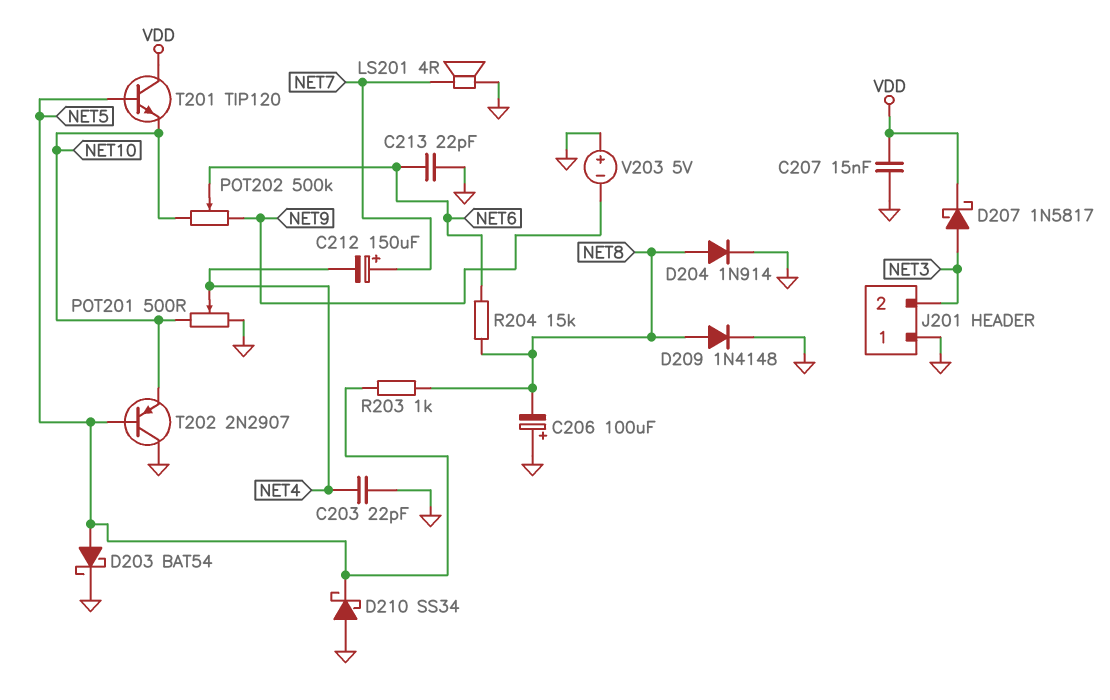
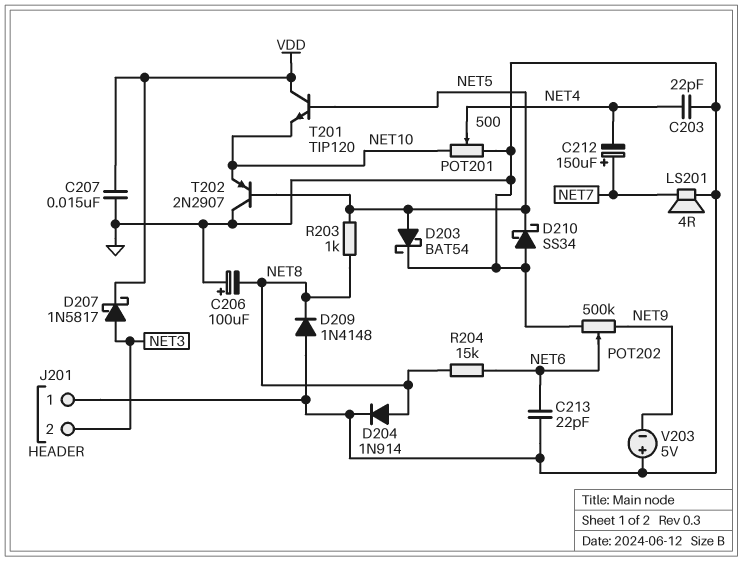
D209: diode 1N4148 (A NET8, K GND) -> diode 1N4148 (A GND, K NET8)
POT202: 500k (NET9, NET10, wiper NET6) -> 500k (GND, NET9, wiper NET6)

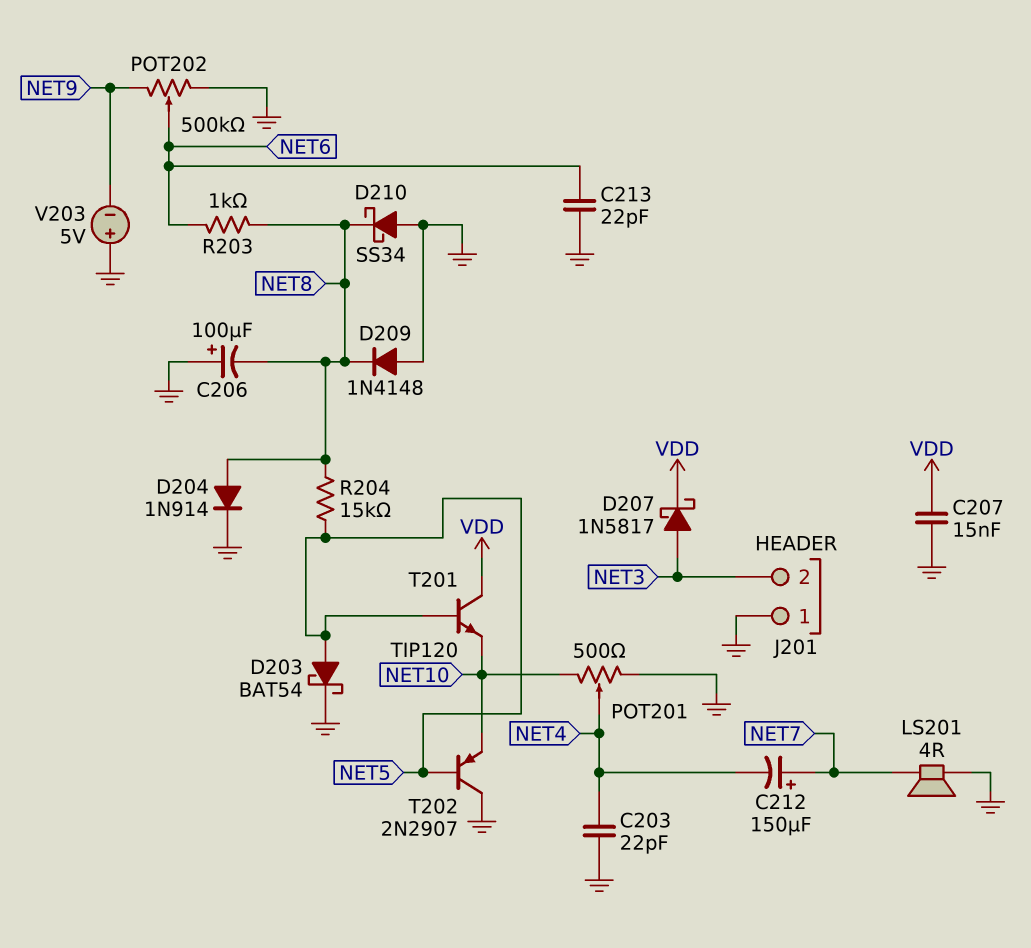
D210: schottky SS34 (A GND, K NET5) -> schottky SS34 (A GND, K NET8)
R203: 1k (NET5, NET8) -> 1k (NET6, NET8)
R204: 15k (NET6, NET8) -> 15k (NET5, NET8)

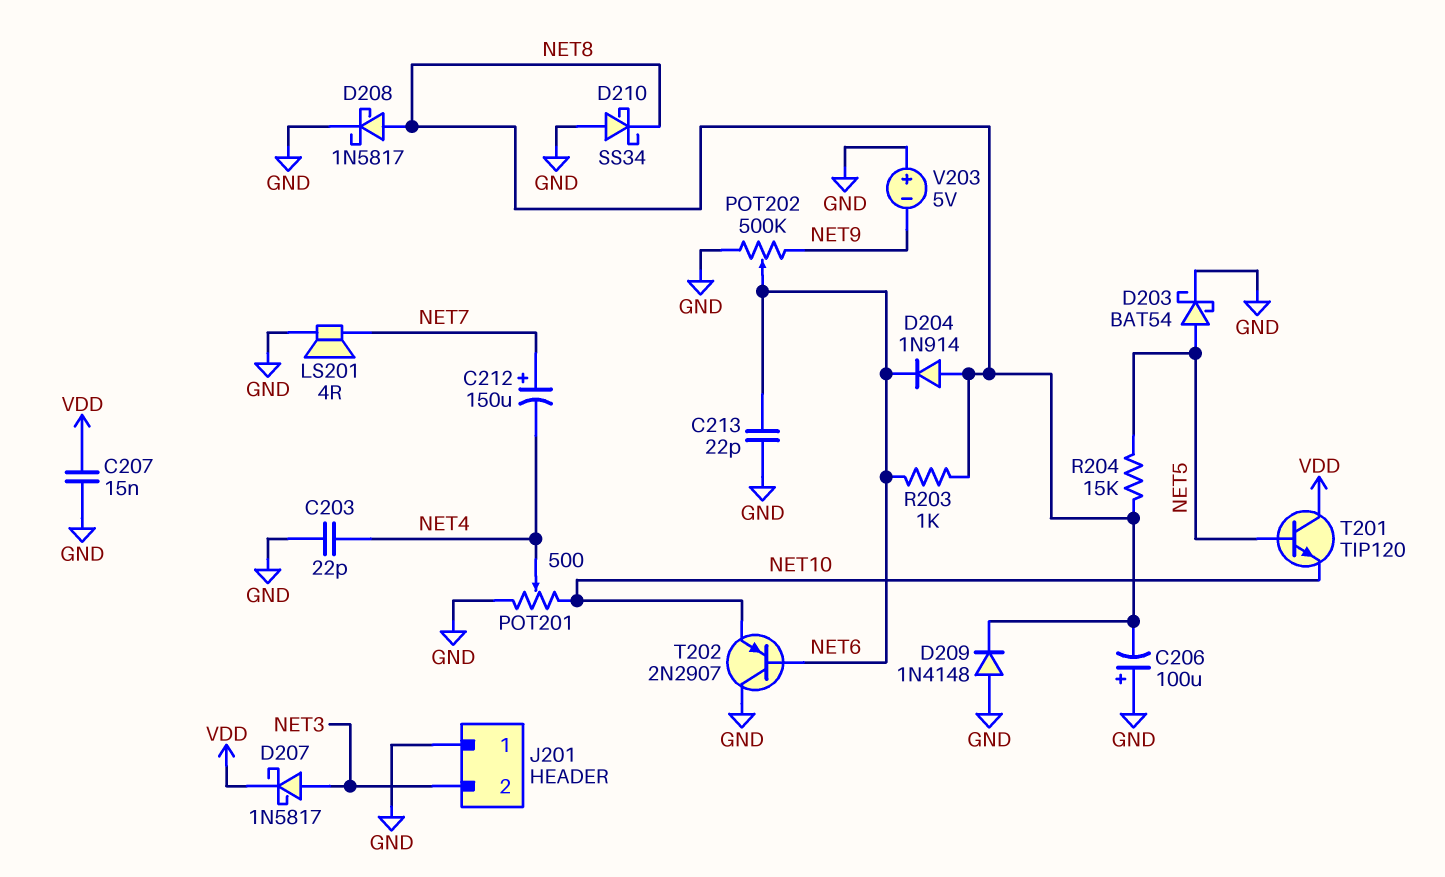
D204: diode 1N914 (A NET8, K GND) -> diode 1N914 (A NET8, K NET6)
D208: none -> schottky 1N5817 (A NET8, K GND)
T202: PNP 2N2907 (B NET5, C GND, E NET10) -> PNP 2N2907 (B NET6, C GND, E NET10)

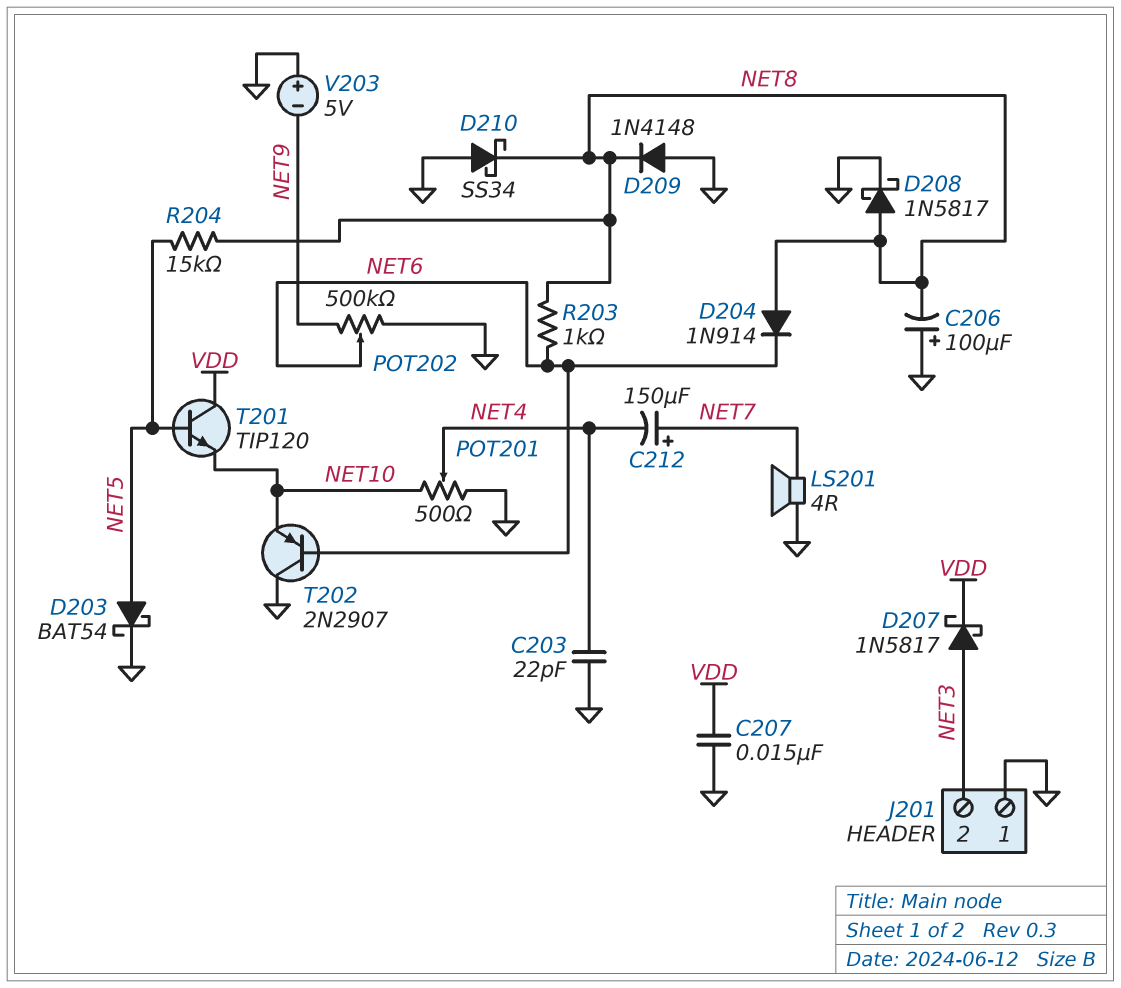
C213: 22pF (GND, NET6) -> none

